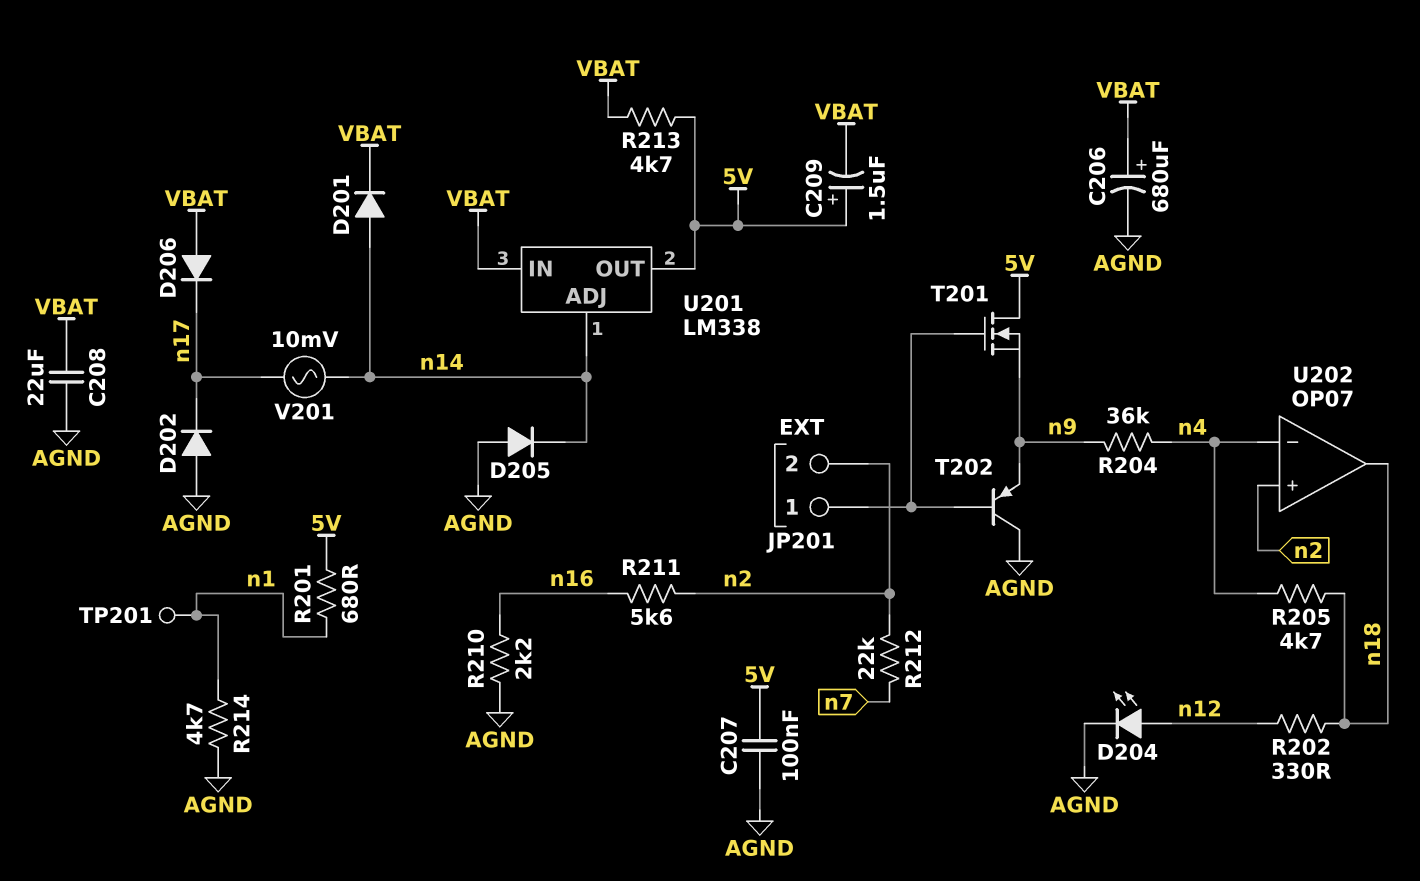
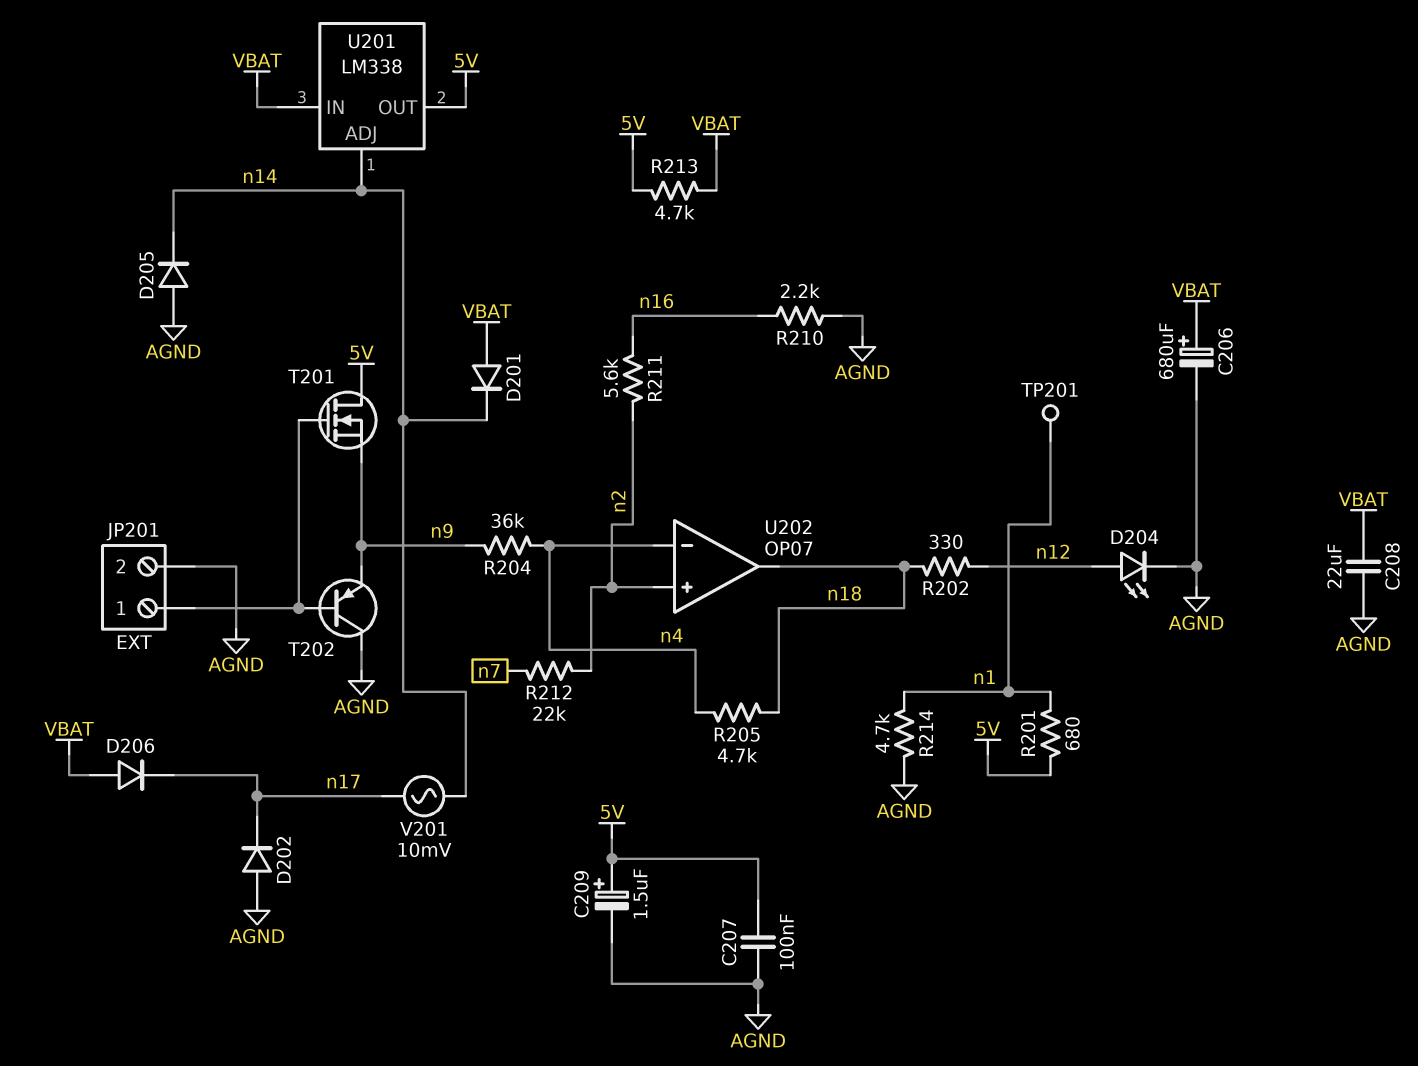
C209: 1.5uF (plus 5V, minus VBAT) -> 1.5uF (plus 5V, minus AGND)
D201: diode (A n14, K VBAT) -> diode (A VBAT, K n14)
JP201 pin 2: n2 -> AGND

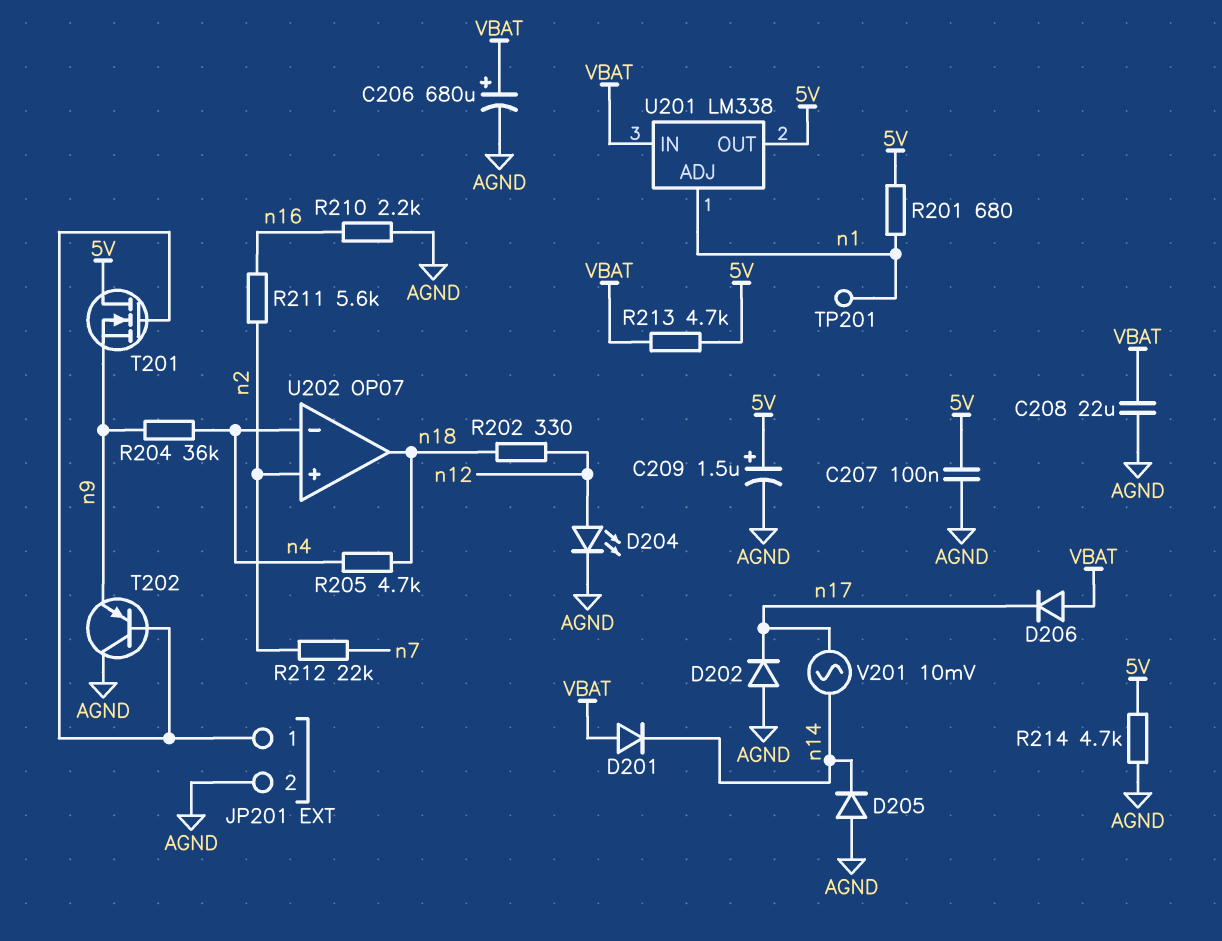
R214: 4.7k (AGND, n1) -> 4.7k (5V, AGND)
U201 pin ADJ: n14 -> n1

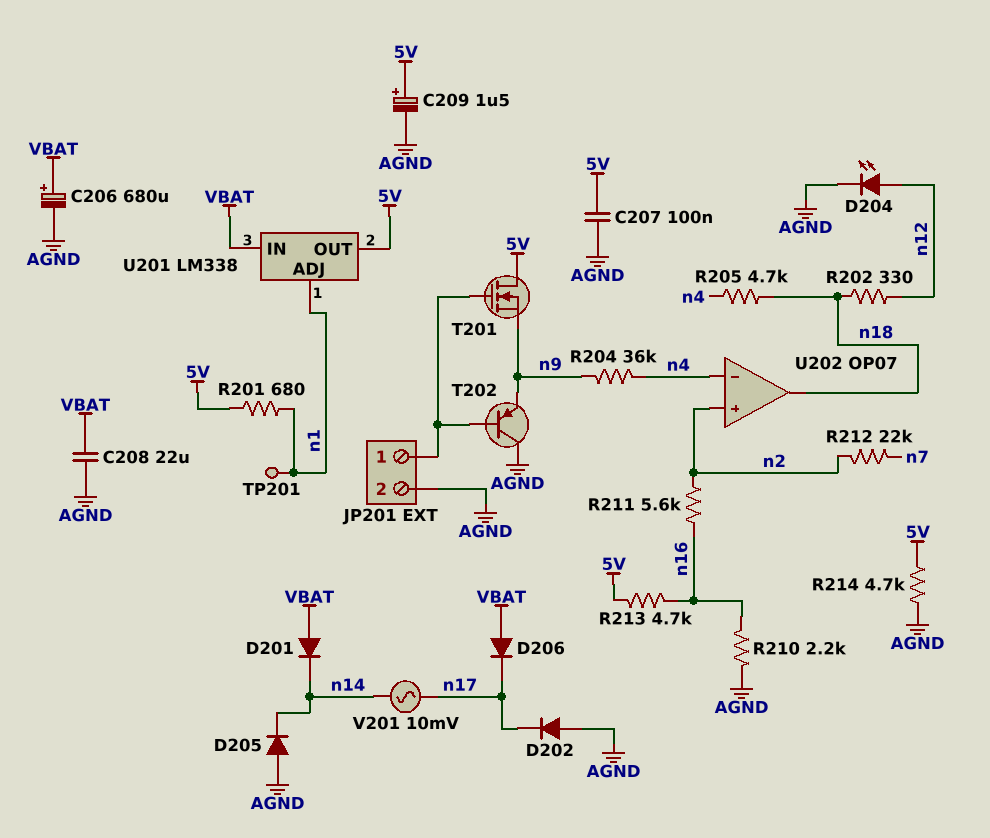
R213: 4.7k (5V, VBAT) -> 4.7k (5V, n16)

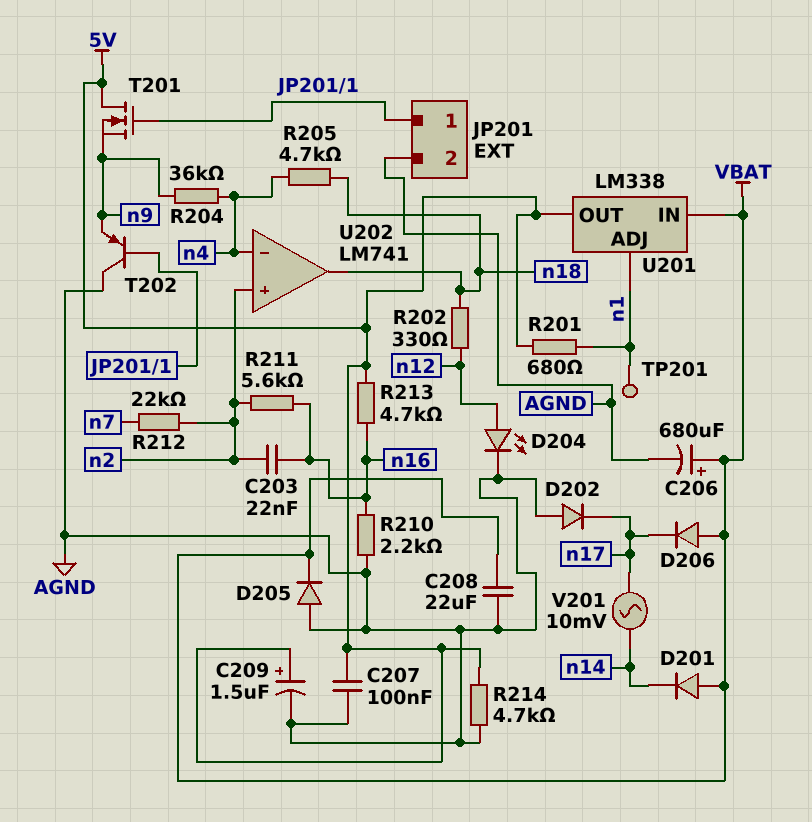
C203: none -> 22nF (n2, n16)
D205: diode (A AGND, K n14) -> diode (A AGND, K VBAT)
U202: OP07 -> LM741

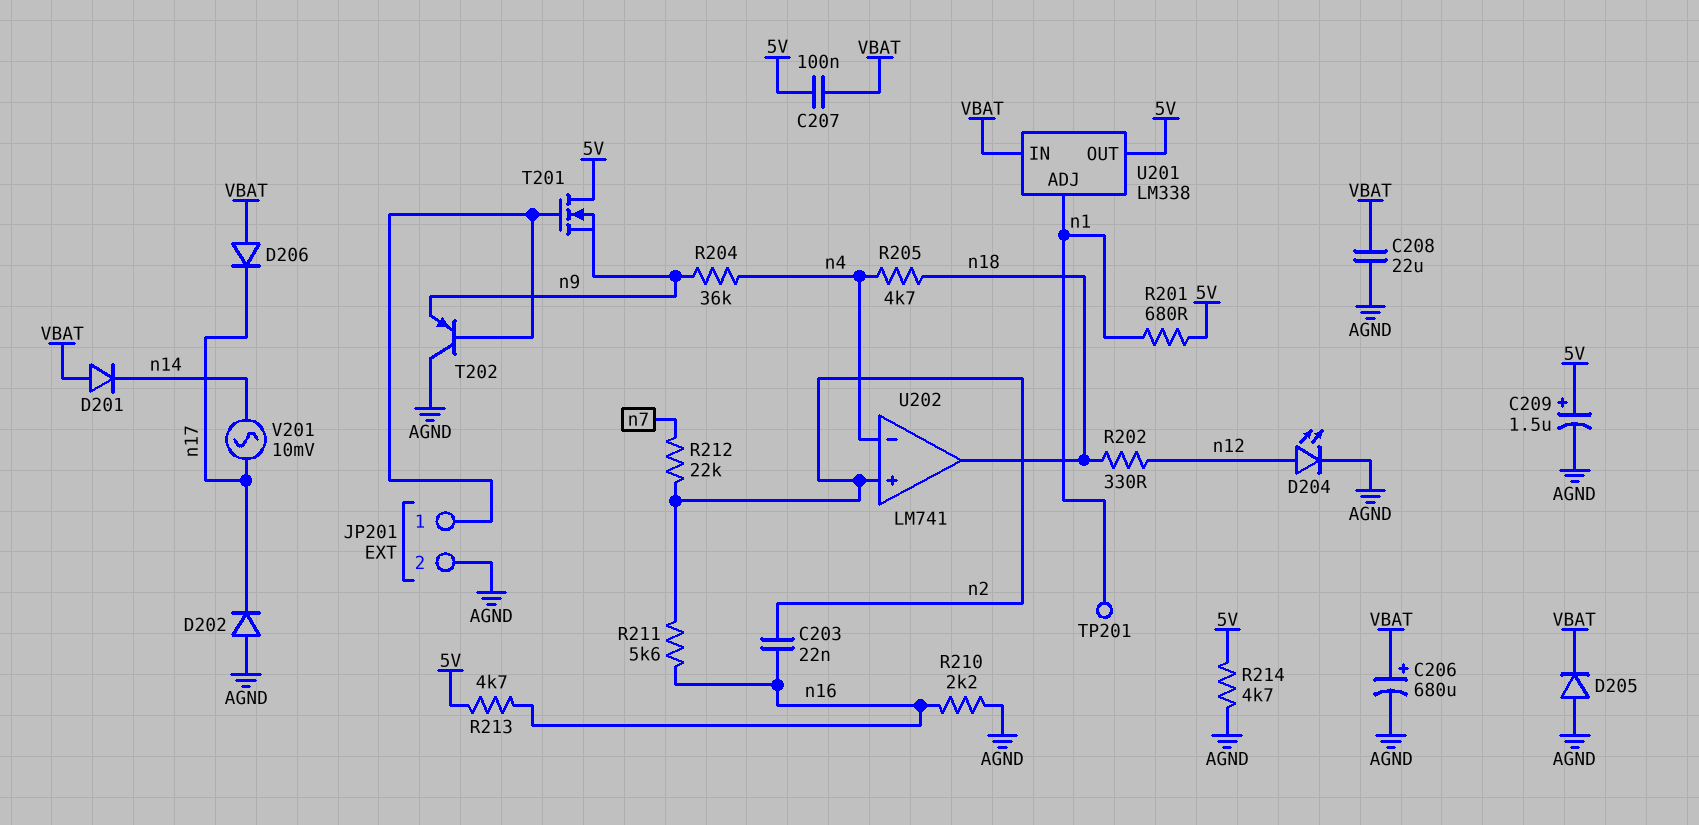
C207: 100nF (5V, AGND) -> 100nF (5V, VBAT)

